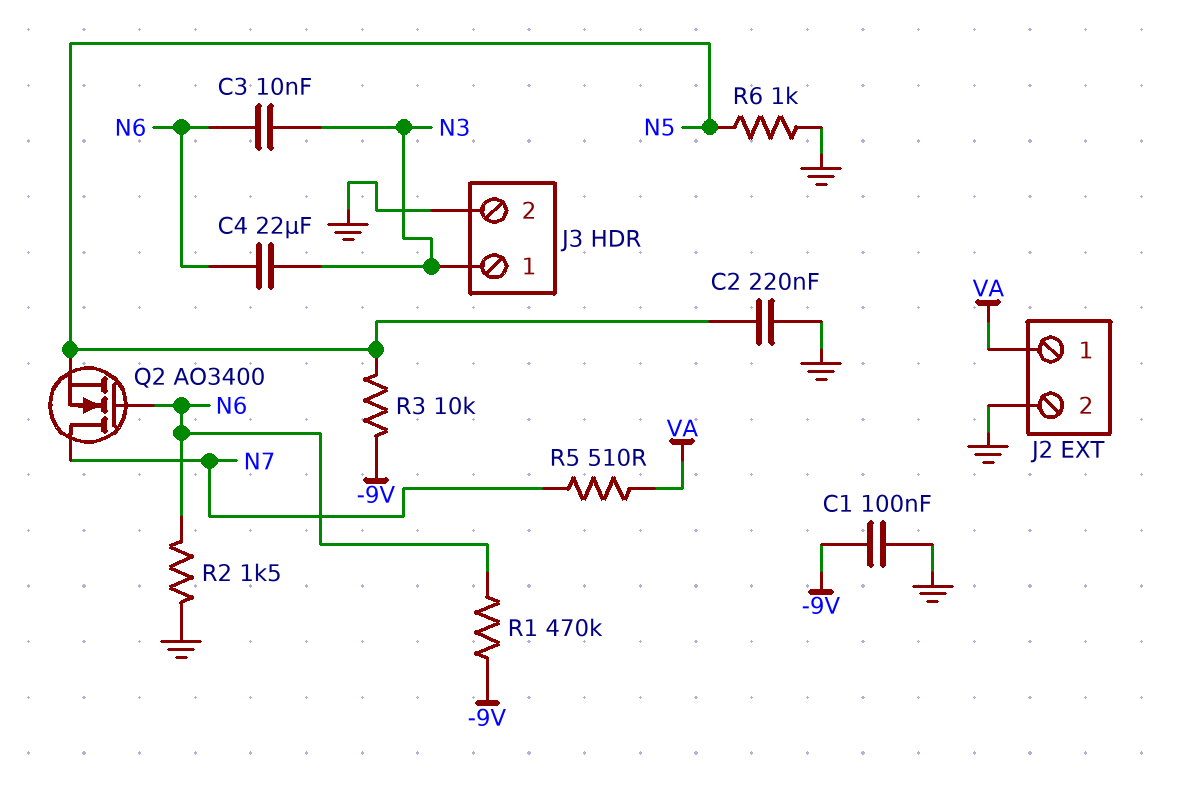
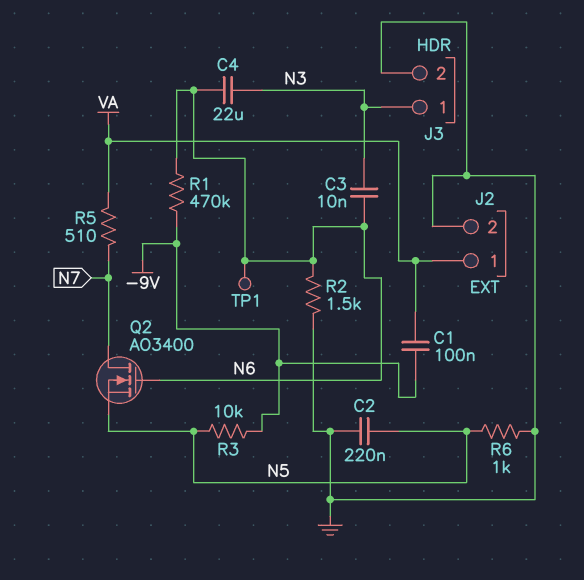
C1: 100nF (-9V, GND) -> 100nF (-9V, VA)
TP1: none -> test point (N6)

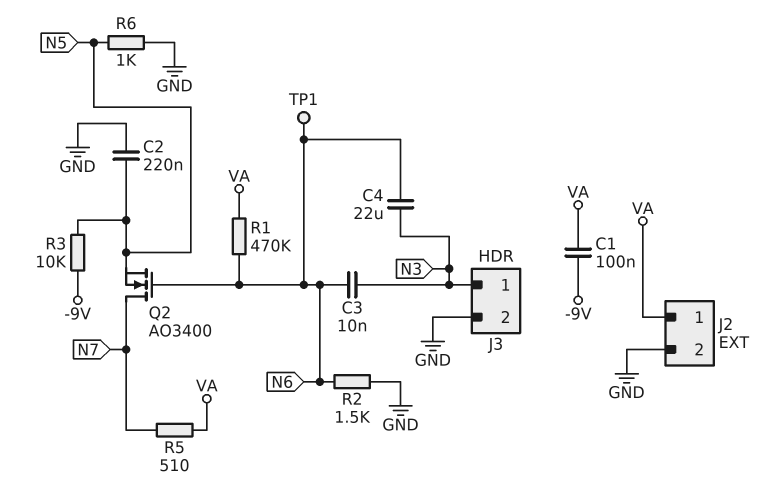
R1: 470k (-9V, N6) -> 470k (N6, VA)

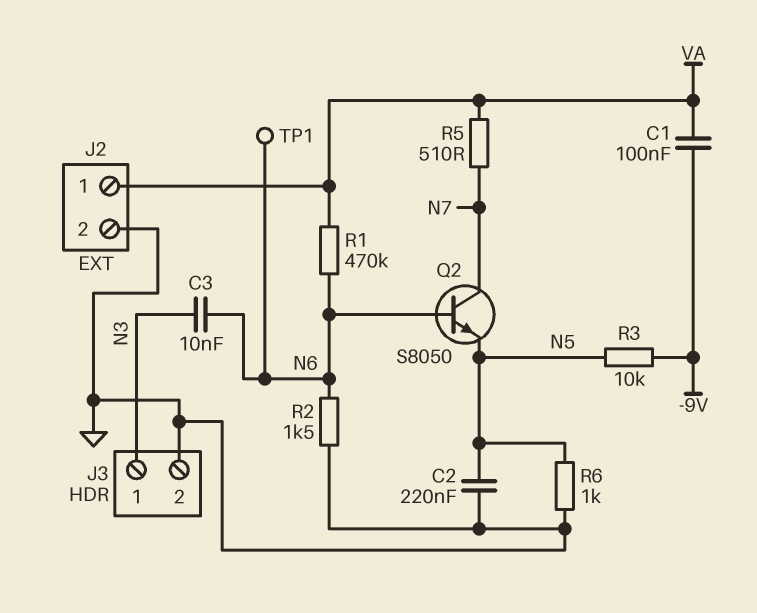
C4: 22uF (N3, N6) -> none
Q2: NMOS AO3400 (G N6, D N7, S N5) -> NPN S8050 (B N6, C N7, E N5)

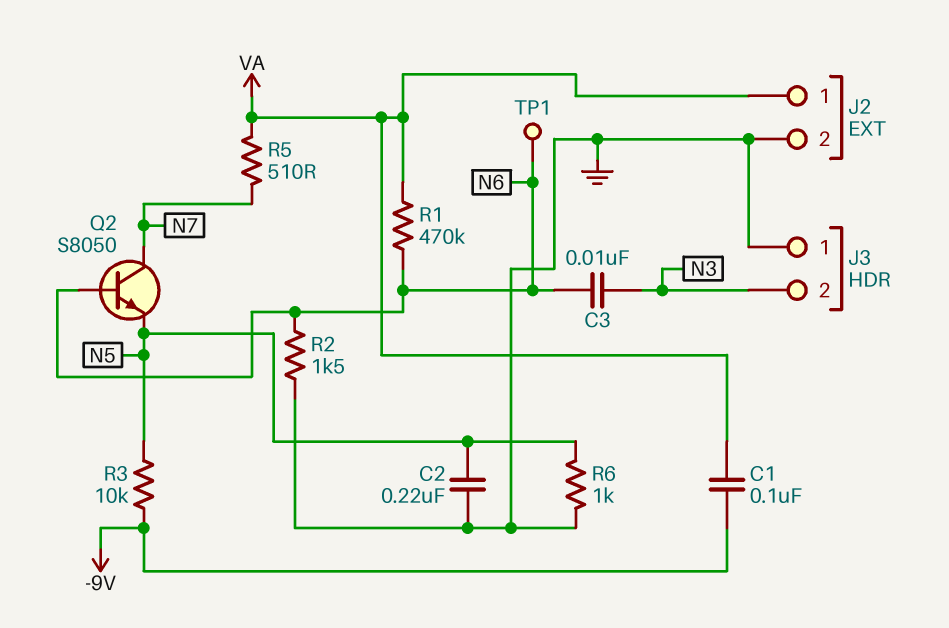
J3 pin 1: N3 -> GND
J3 pin 2: GND -> N3

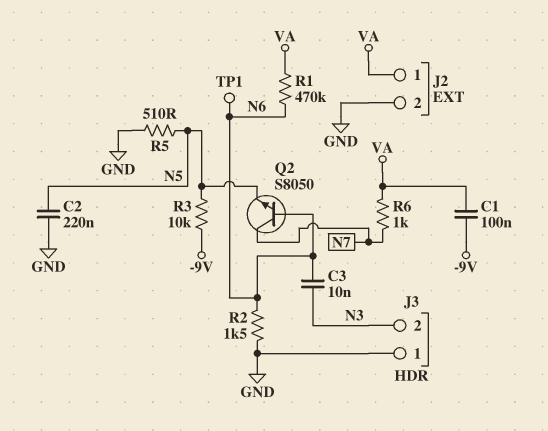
R5: 510 (N7, VA) -> 510 (GND, N5)
R6: 1k (GND, N5) -> 1k (N7, VA)

